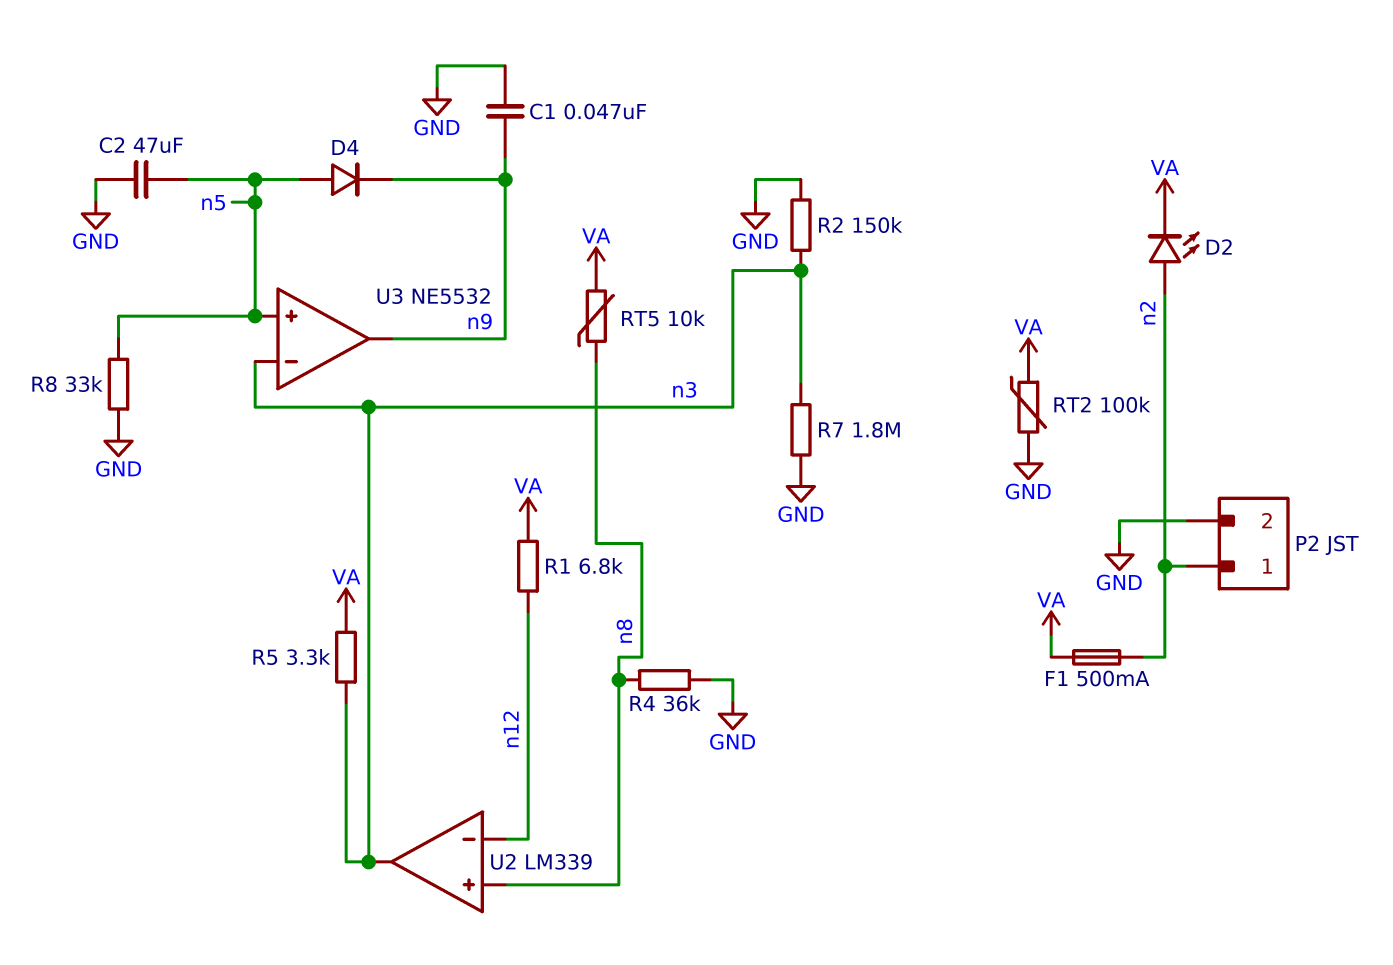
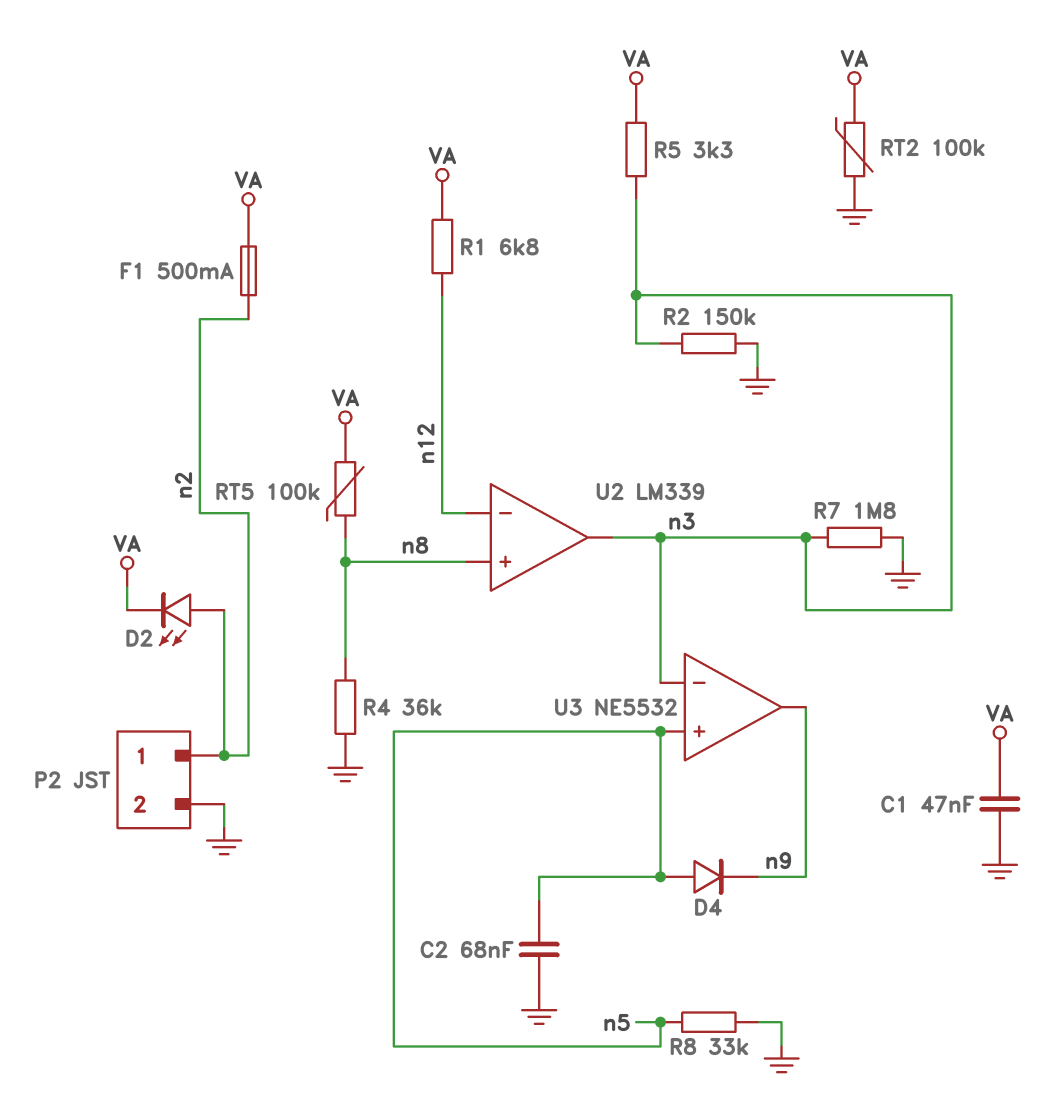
C1: 47nF (GND, n9) -> 47nF (GND, VA)
C2: 47uF (GND, n5) -> 68nF (GND, n5)
RT5: 10k (VA, n8) -> 100k (VA, n8)

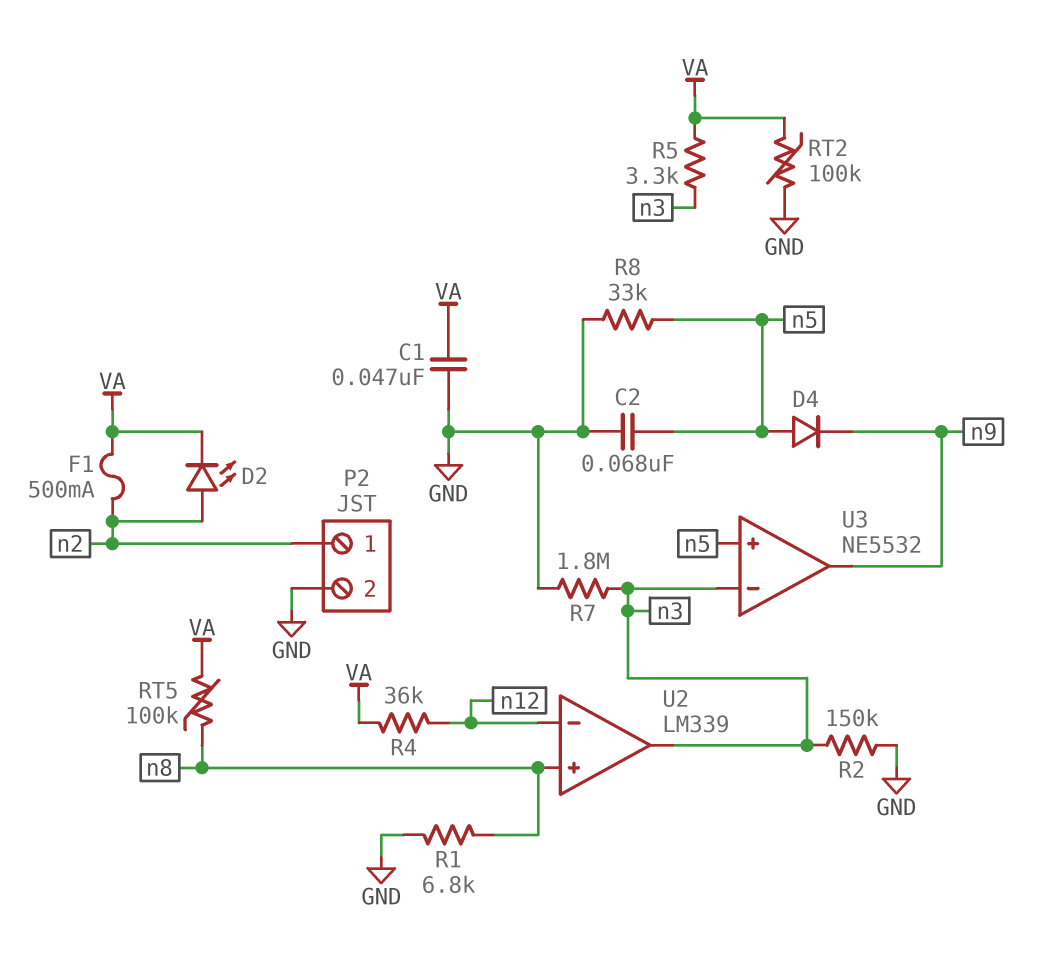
R1: 6.8k (VA, n12) -> 6.8k (GND, n8)
R4: 36k (GND, n8) -> 36k (VA, n12)

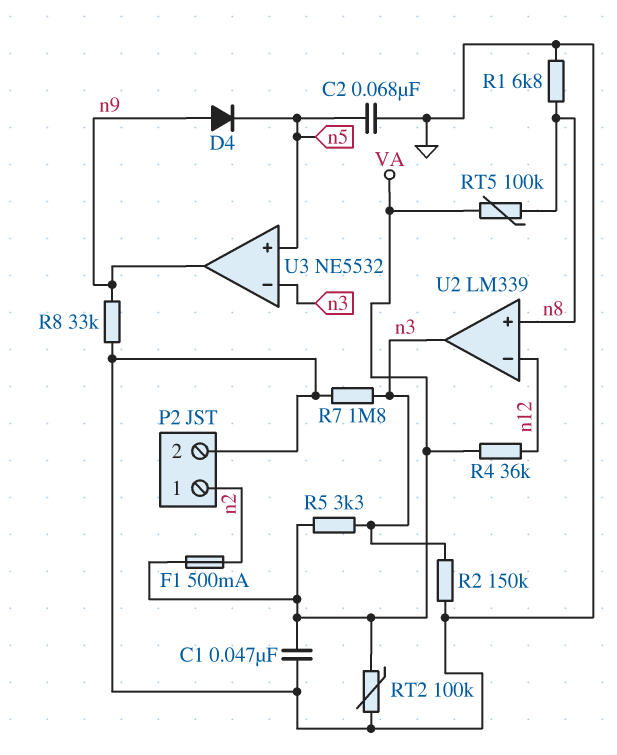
D2: LED (A n2, K VA) -> none
D4: diode (A n5, K n9) -> diode (A n9, K n5)
R8: 33k (GND, n5) -> 33k (GND, n9)

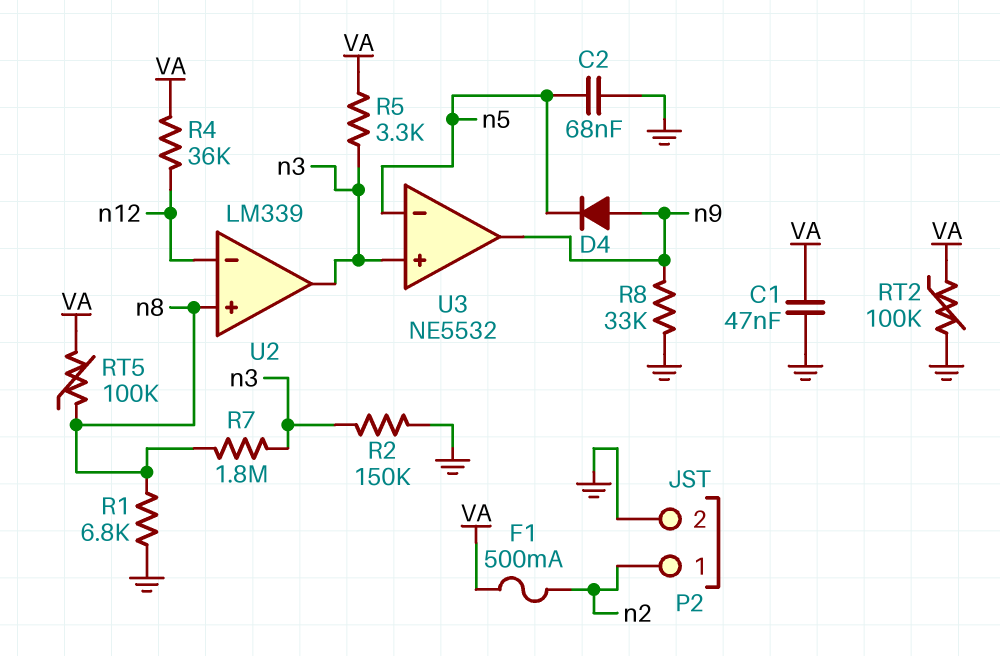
R7: 1.8M (GND, n3) -> 1.8M (n3, n8)
U3 pin in+: n5 -> n3
U3 pin in-: n3 -> n5

